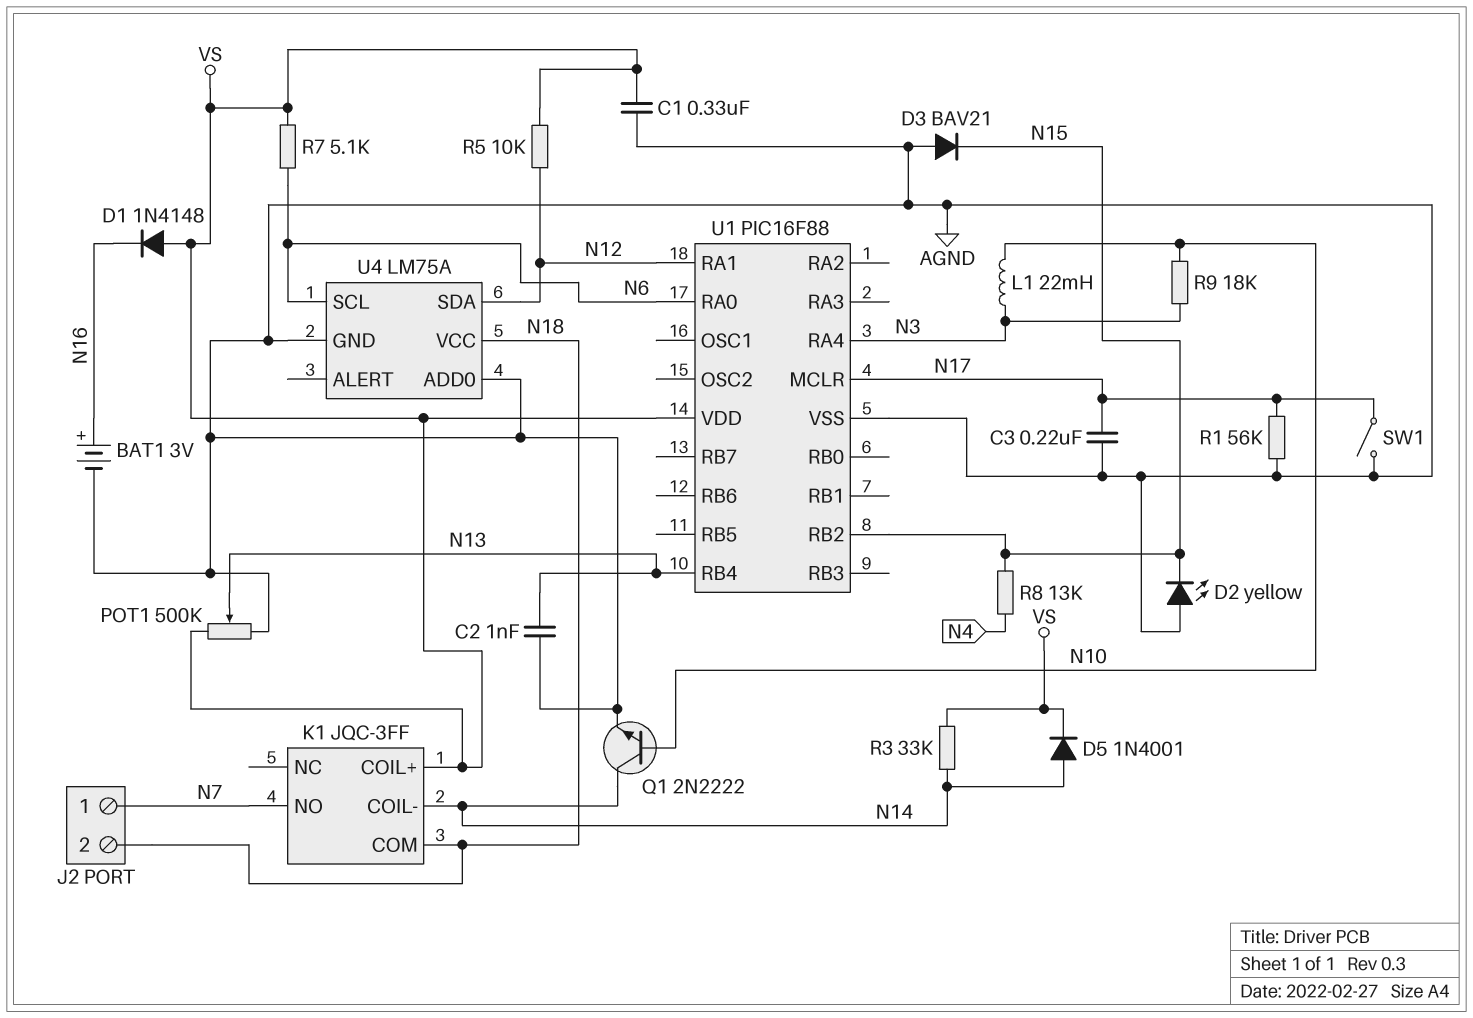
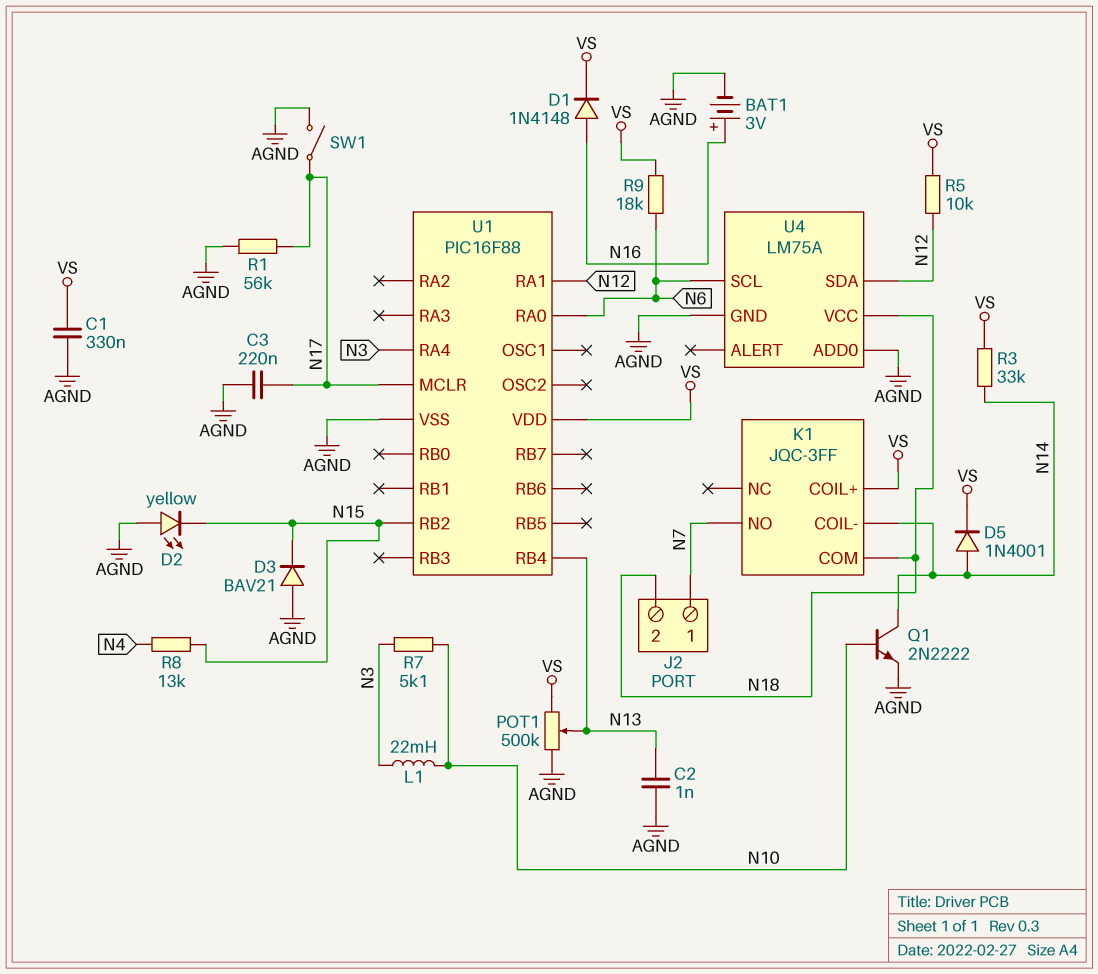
D1: diode 1N4148 (A VS, K N16) -> diode 1N4148 (A N16, K VS)
R7: 5.1k (N6, VS) -> 5.1k (N3, N10)
R9: 18k (N3, N10) -> 18k (N6, VS)

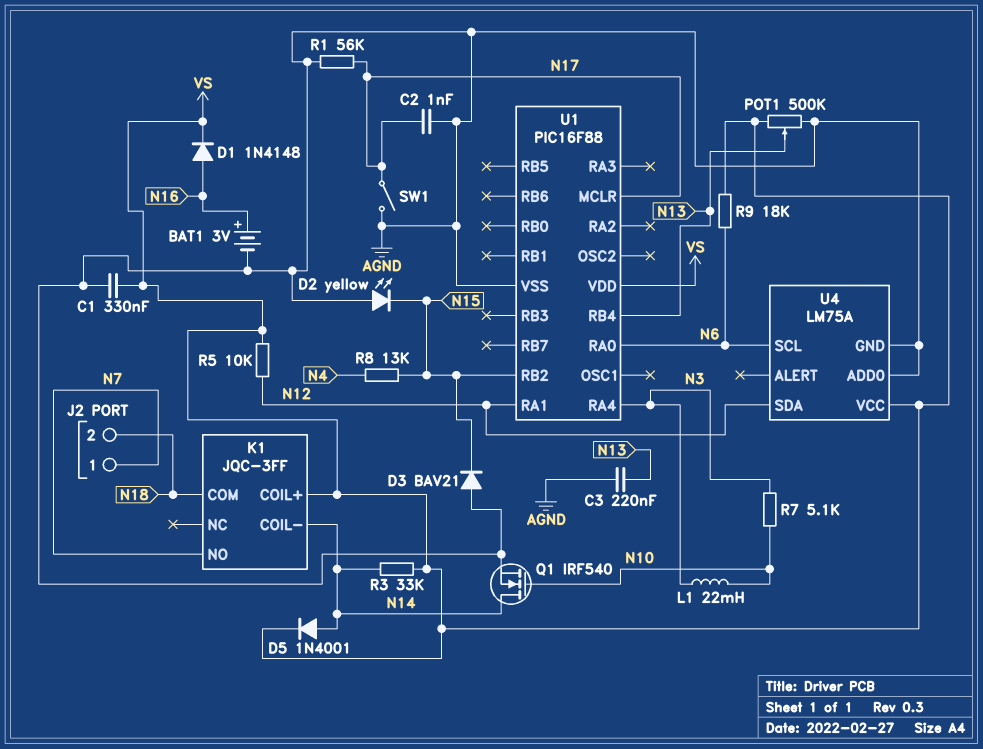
C2: 1nF (AGND, N13) -> 1nF (AGND, N17)
C3: 220nF (AGND, N17) -> 220nF (AGND, N13)
Q1: NPN 2N2222 (B N10, C N14, E AGND) -> NMOS IRF540 (G N10, D N14, S AGND)
U4 pin VCC: N18 -> VS

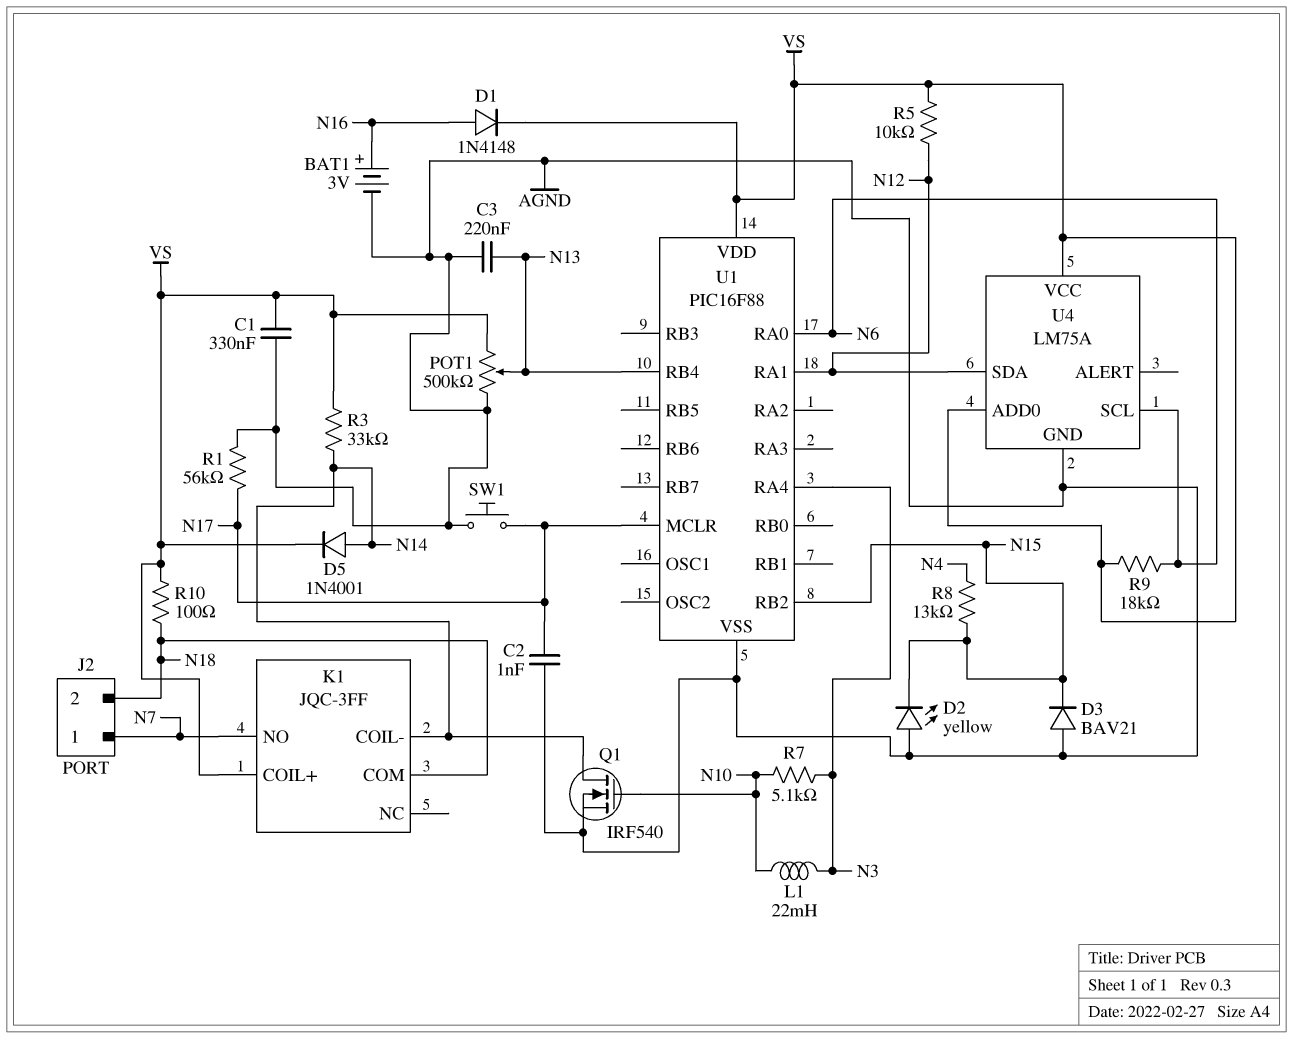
R10: none -> 100 (N18, VS)
SW1: switch (AGND, N17) -> button (AGND, N17)
U4 pin ADD0: AGND -> VS

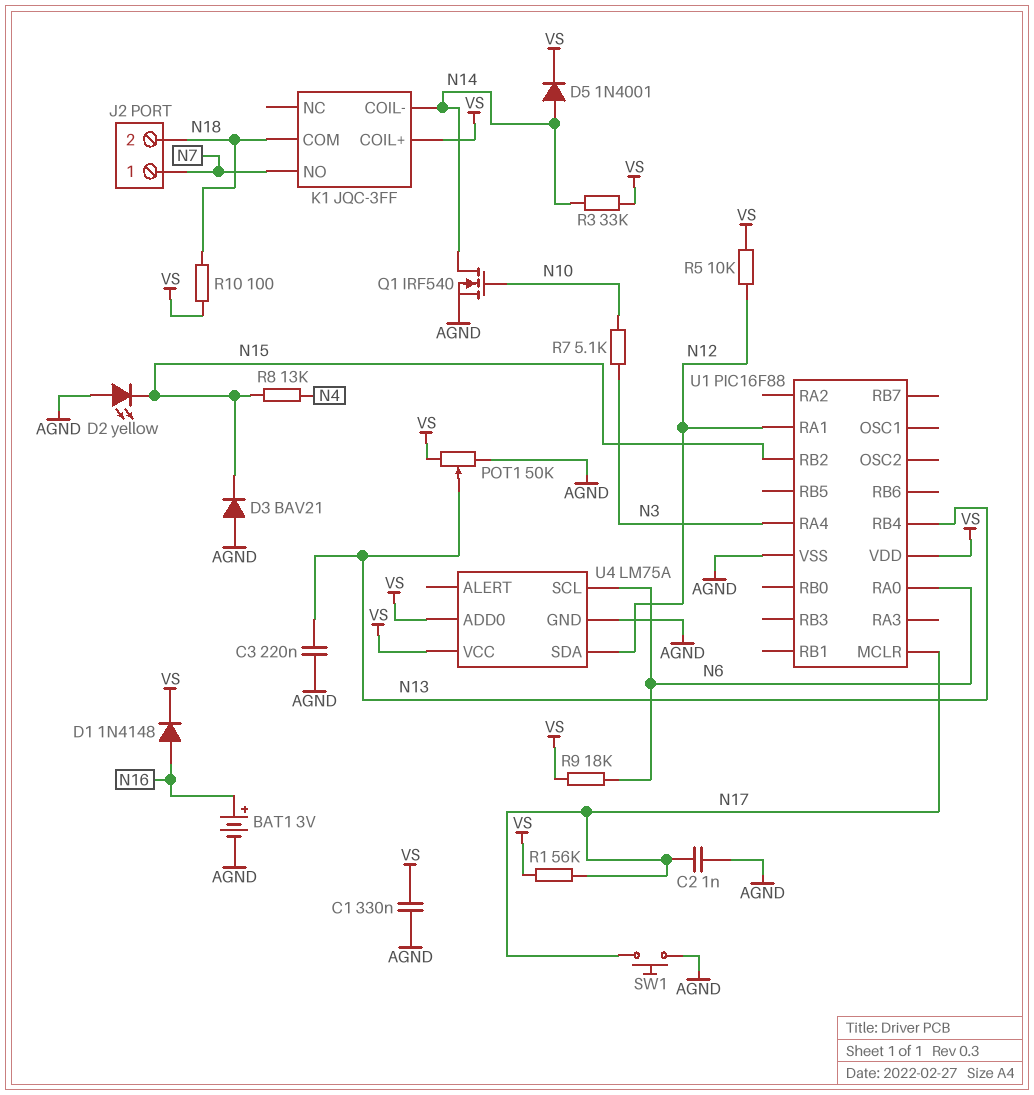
L1: 22mH (N3, N10) -> none
POT1: 500k (AGND, VS, wiper N13) -> 50k (AGND, VS, wiper N13)
R1: 56k (AGND, N17) -> 56k (N17, VS)

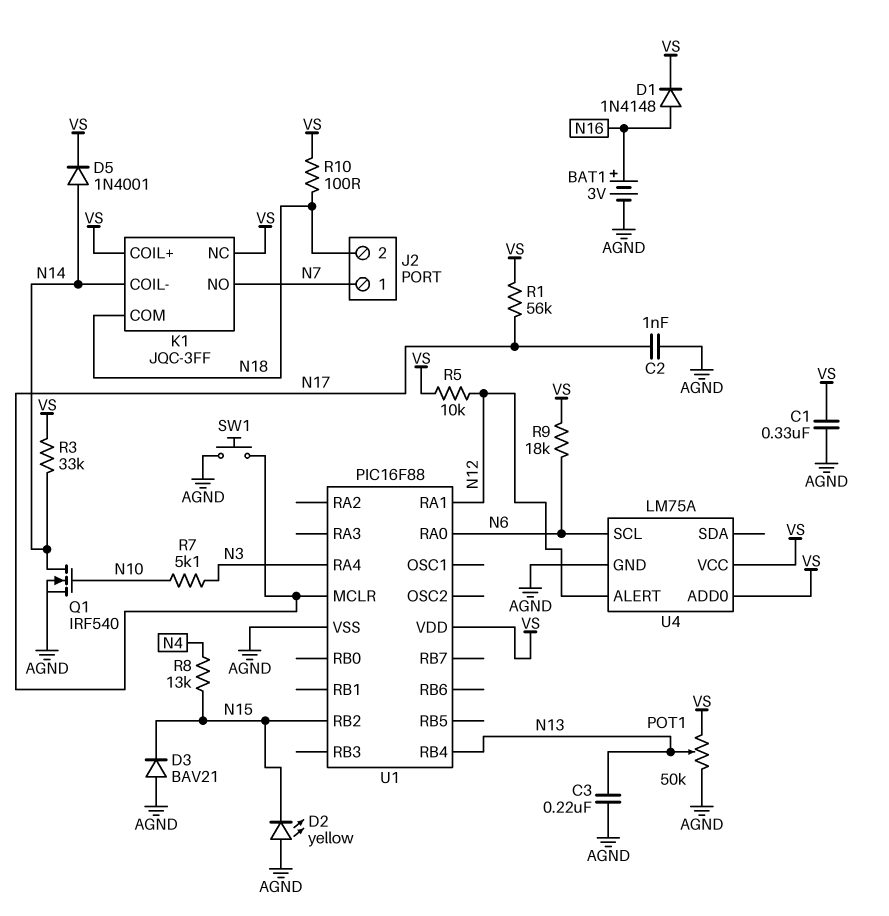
K1 pin NC: none -> VS
U4 pin ALERT: none -> N12
U4 pin SDA: N12 -> none

